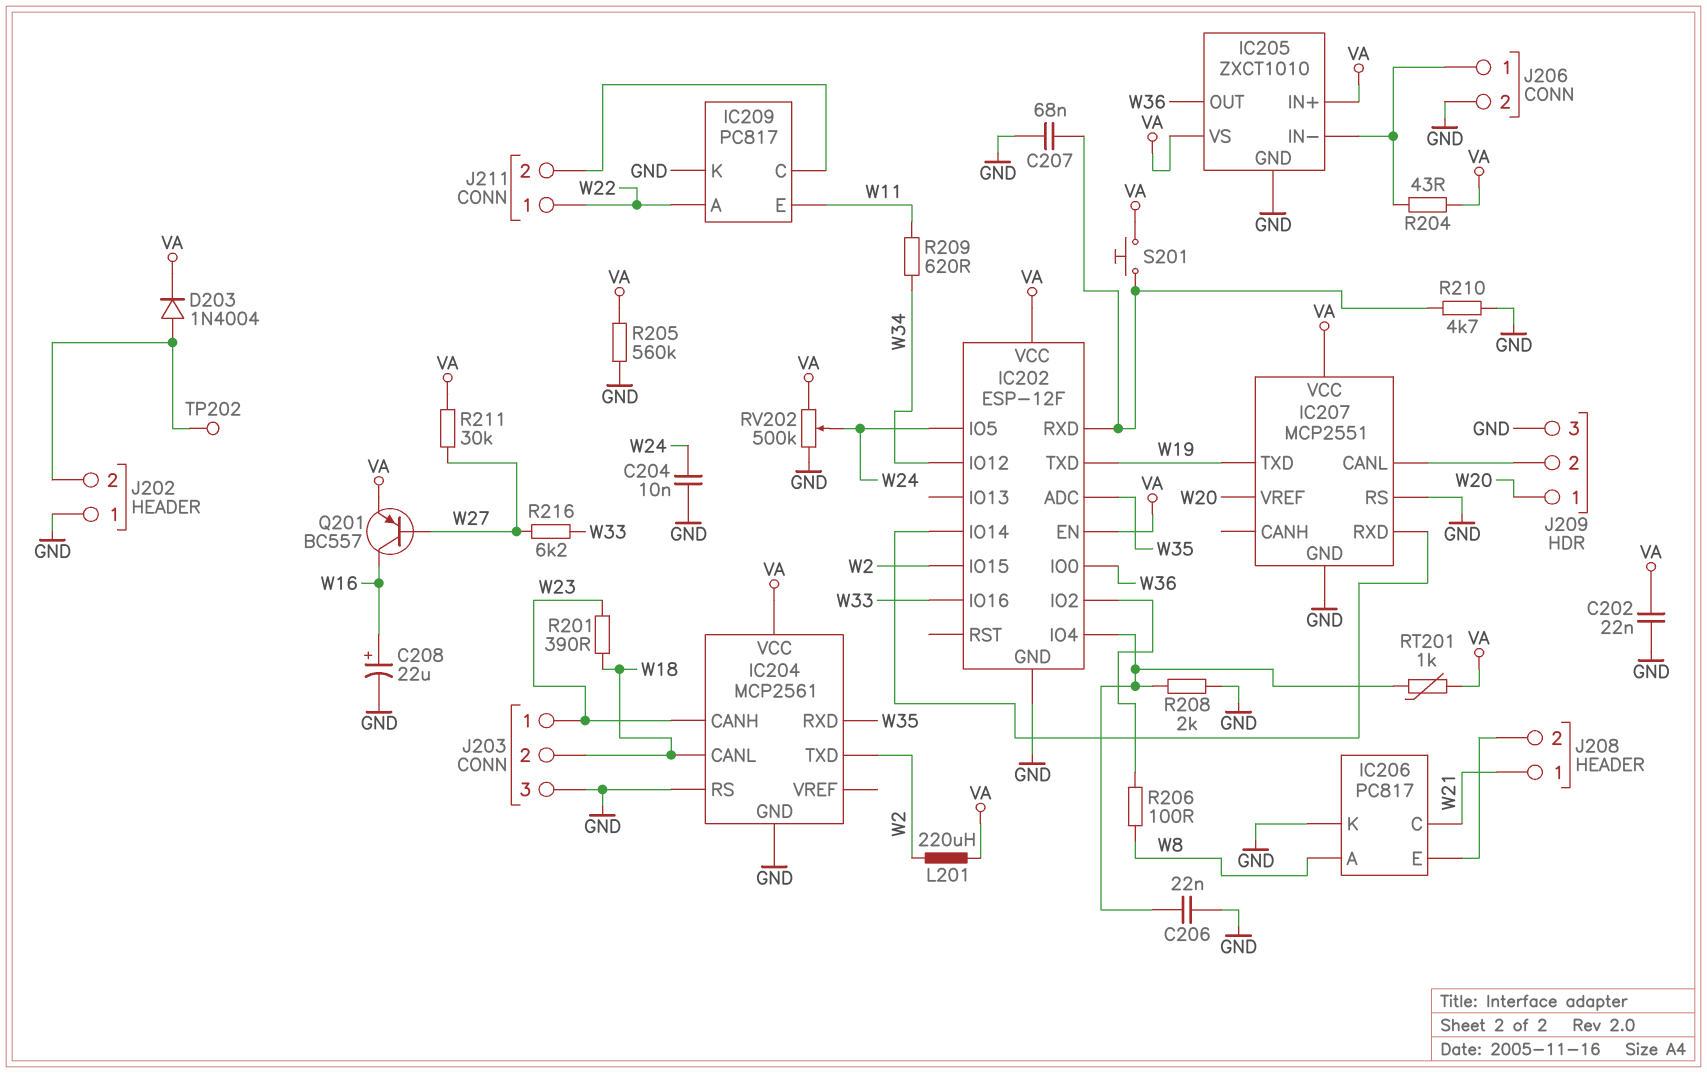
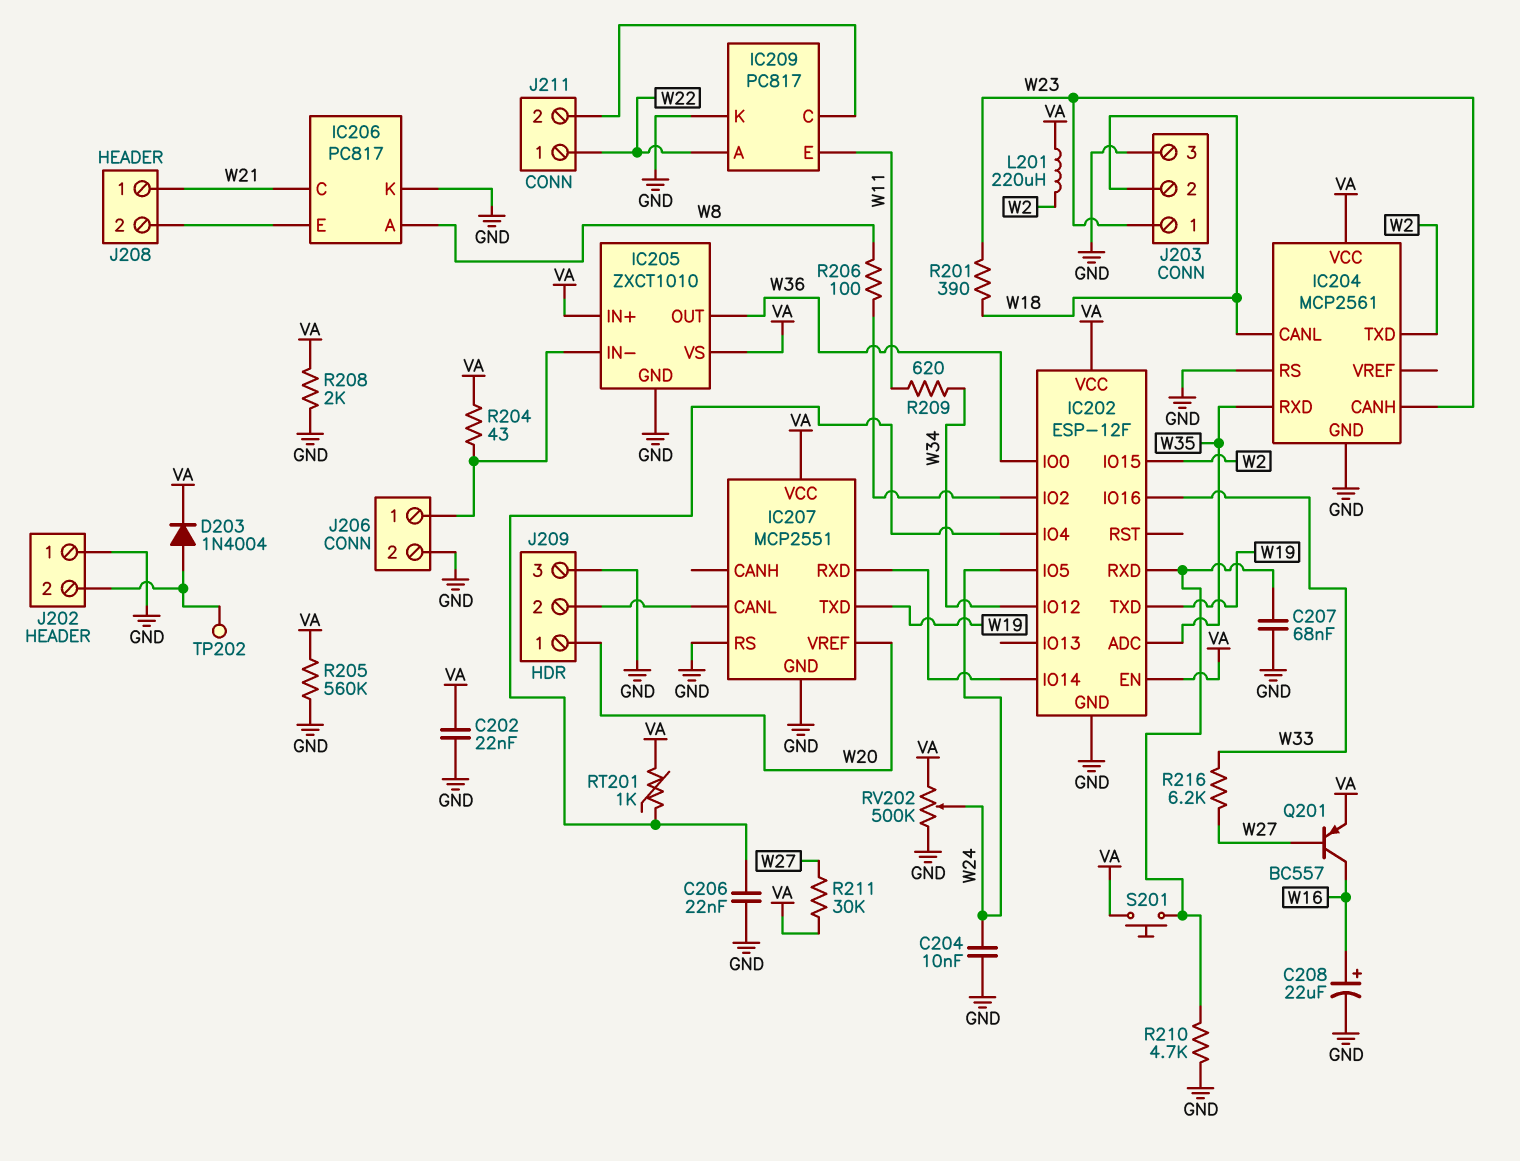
R208: 2k (GND, IC202/IO4) -> 2k (GND, VA)

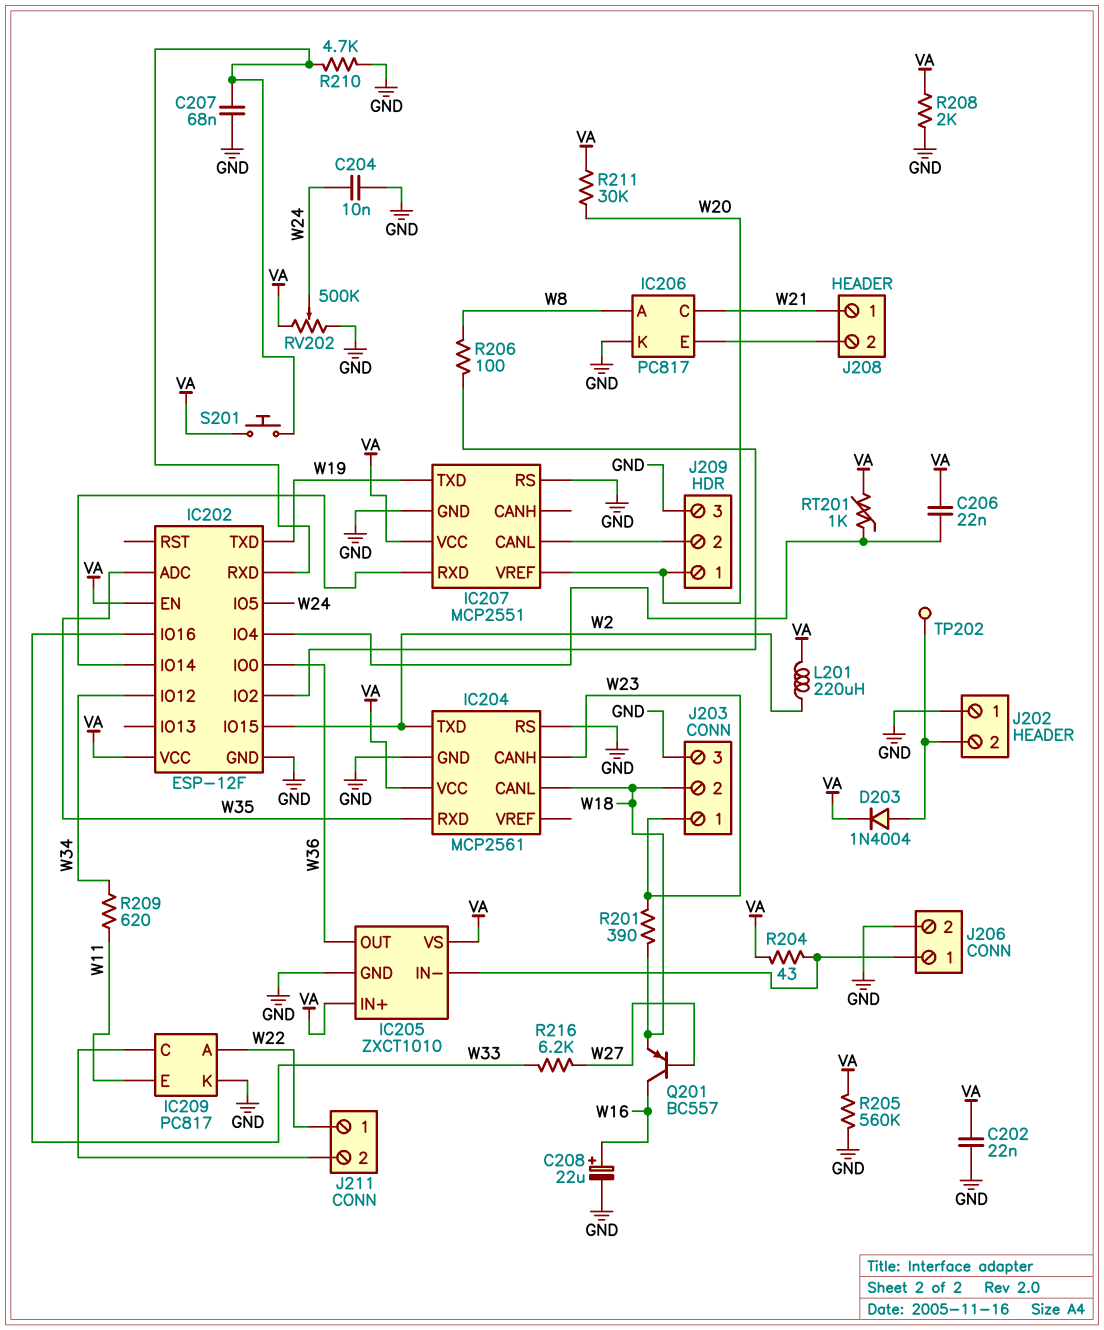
C206: 22nF (GND, IC202/IO4) -> 22nF (IC202/IO4, VA)
Q201: PNP BC557 (B W27, C W16, E VA) -> PNP BC557 (B W27, C W16, E W18)
R211: 30k (VA, W27) -> 30k (VA, W20)

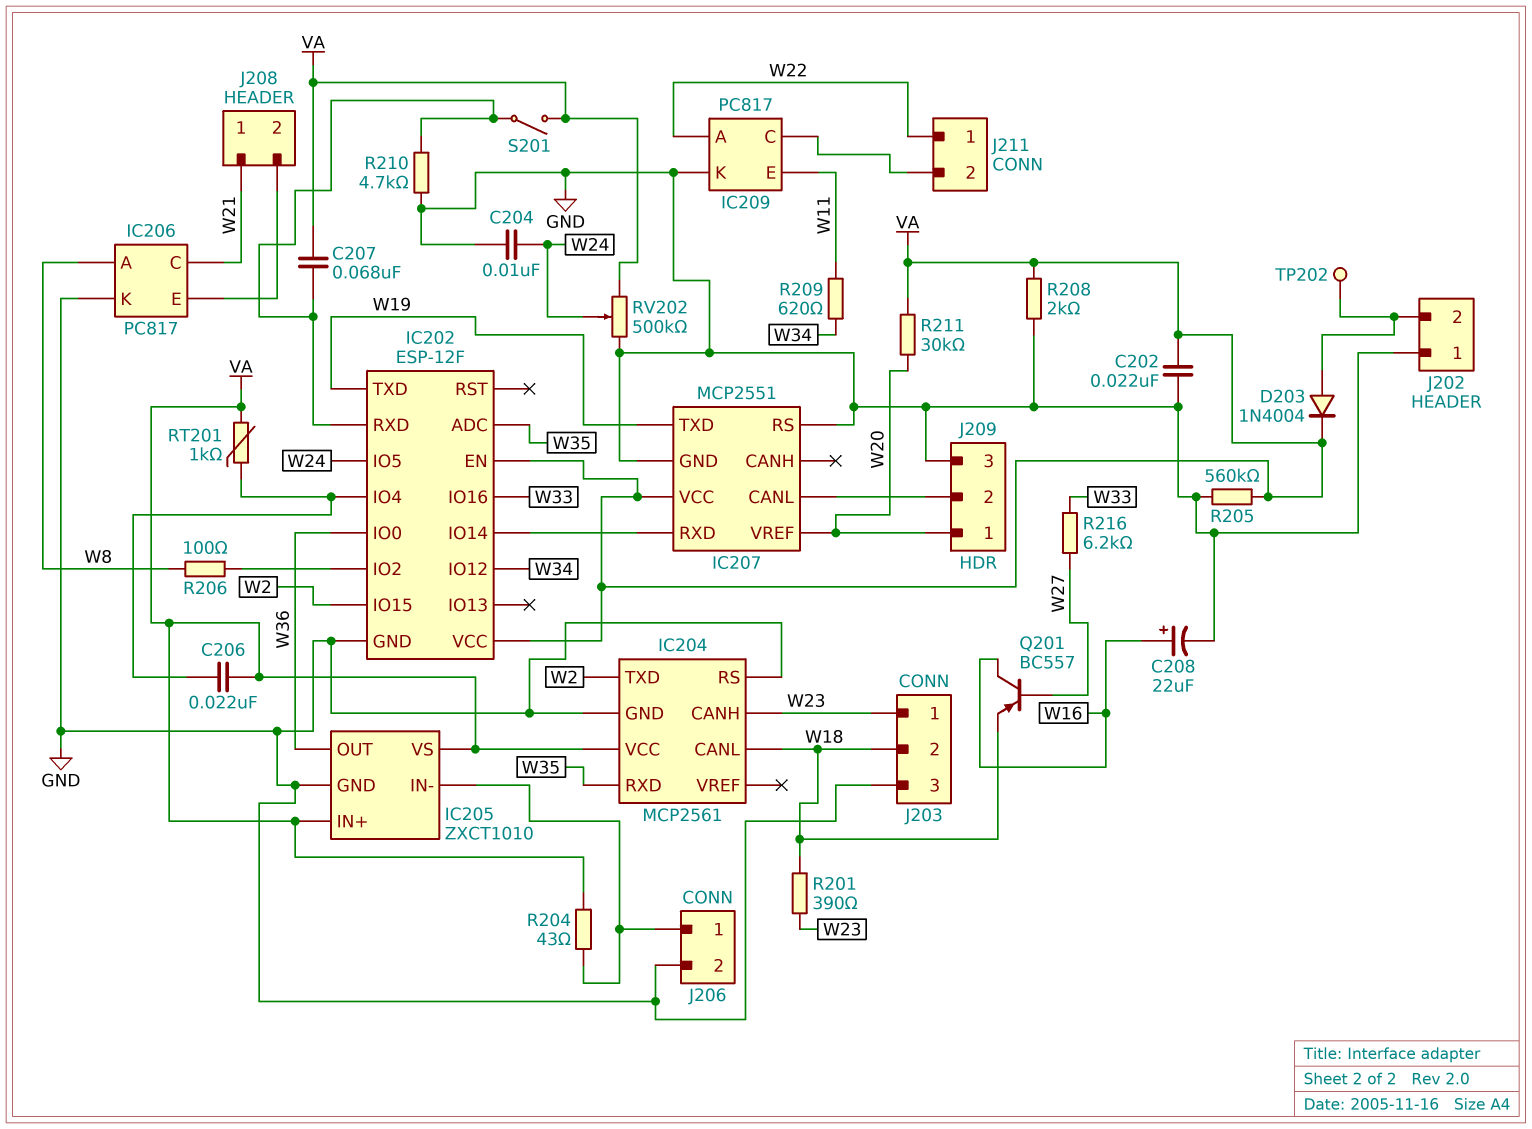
C207: 68nF (GND, IC202/RXD) -> 68nF (IC202/RXD, VA)
L201: 220uH (VA, W2) -> none
S201: button (IC202/RXD, VA) -> switch (IC202/RXD, VA)

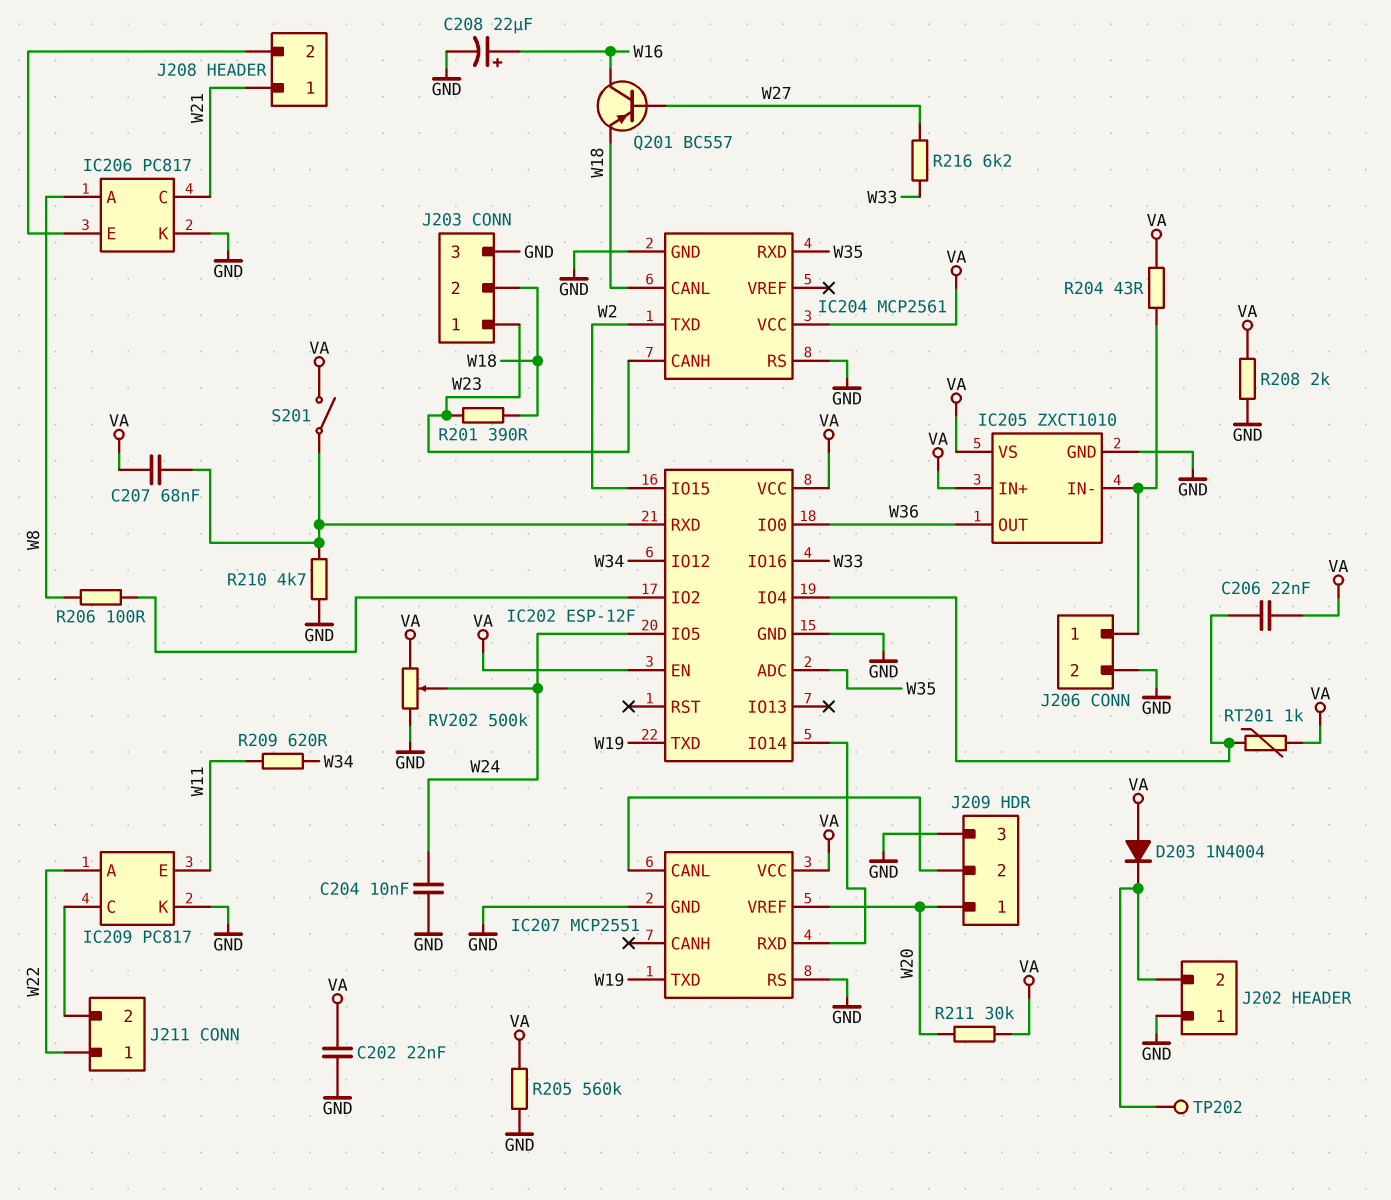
D203: diode 1N4004 (A J202/2, K VA) -> diode 1N4004 (A VA, K J202/2)

